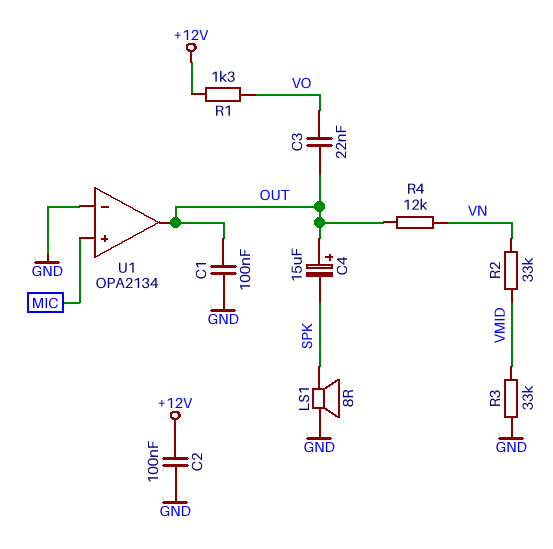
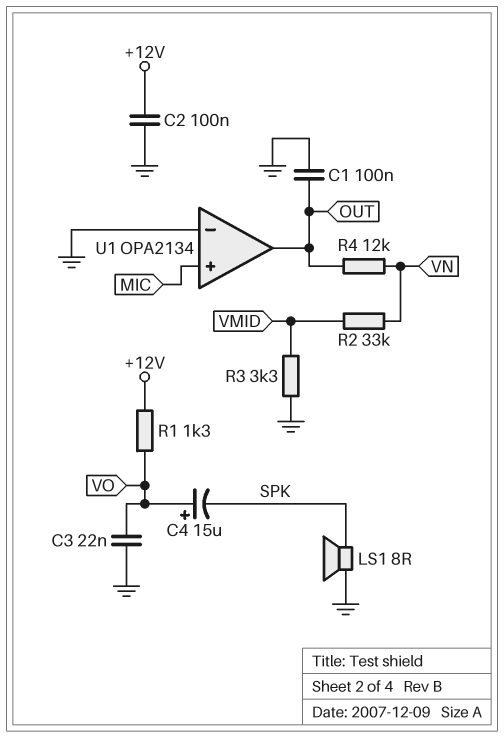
C3: 22nF (OUT, VO) -> 22nF (GND, VO)
C4: 15uF (plus OUT, minus SPK) -> 15uF (plus VO, minus SPK)
R3: 33k (GND, VMID) -> 3.3k (GND, VMID)

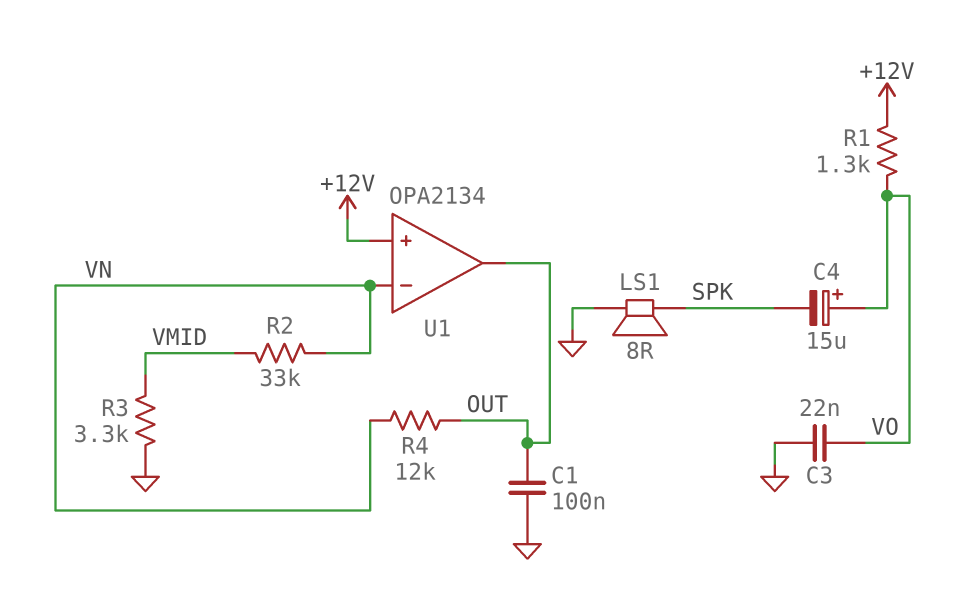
C2: 100nF (+12V, GND) -> none
U1 pin in+: MIC -> +12V
U1 pin in-: GND -> VN

